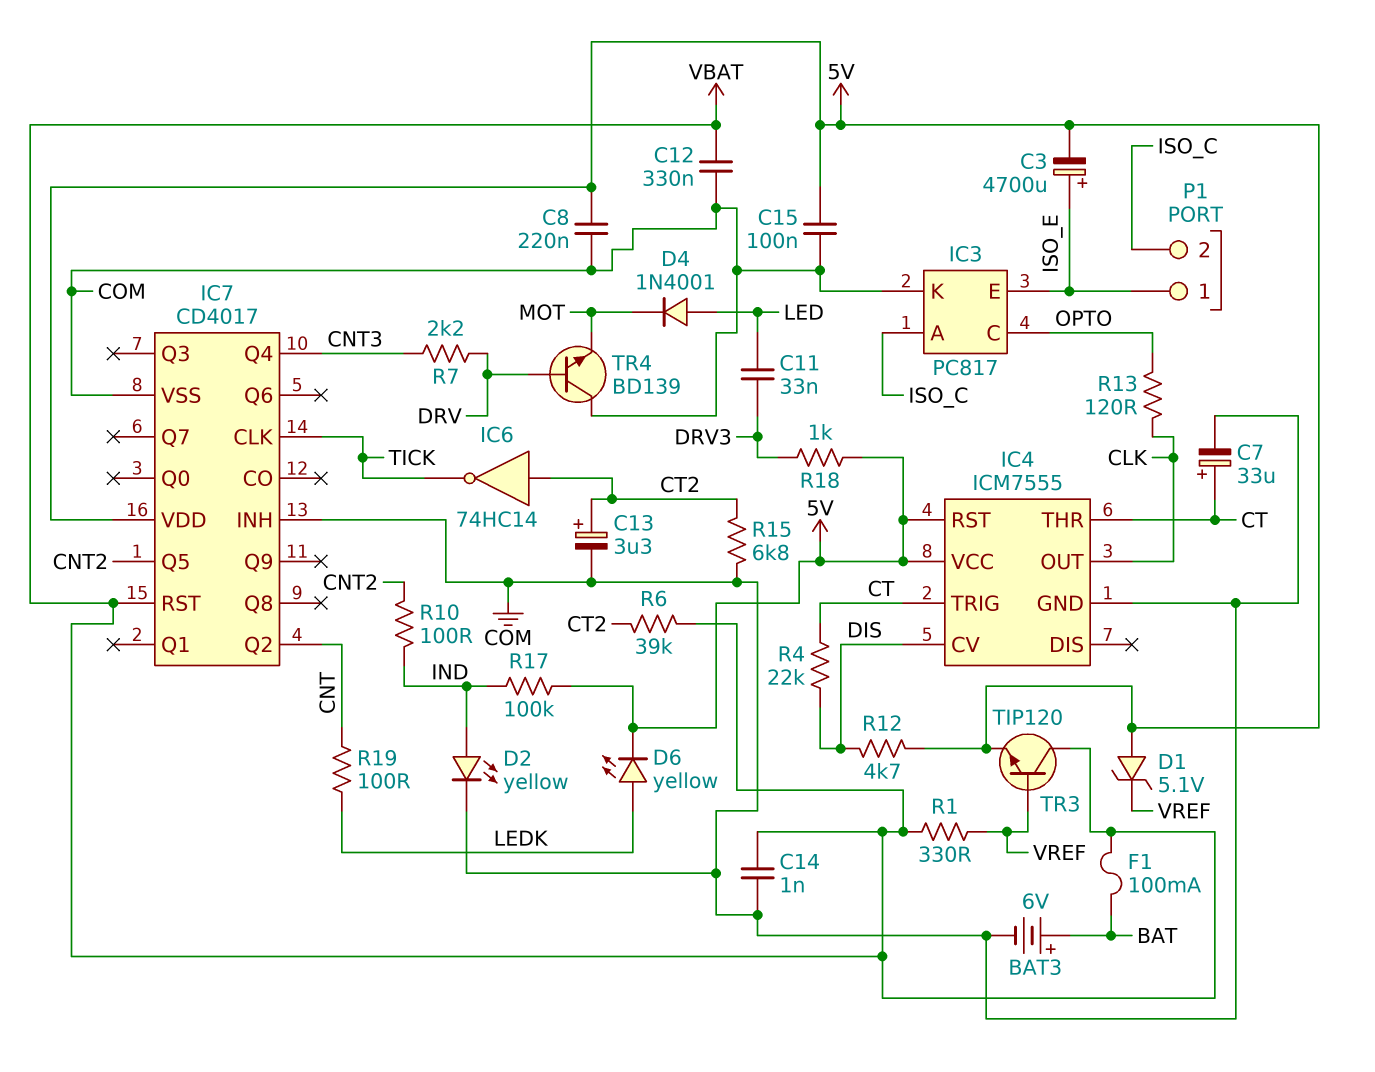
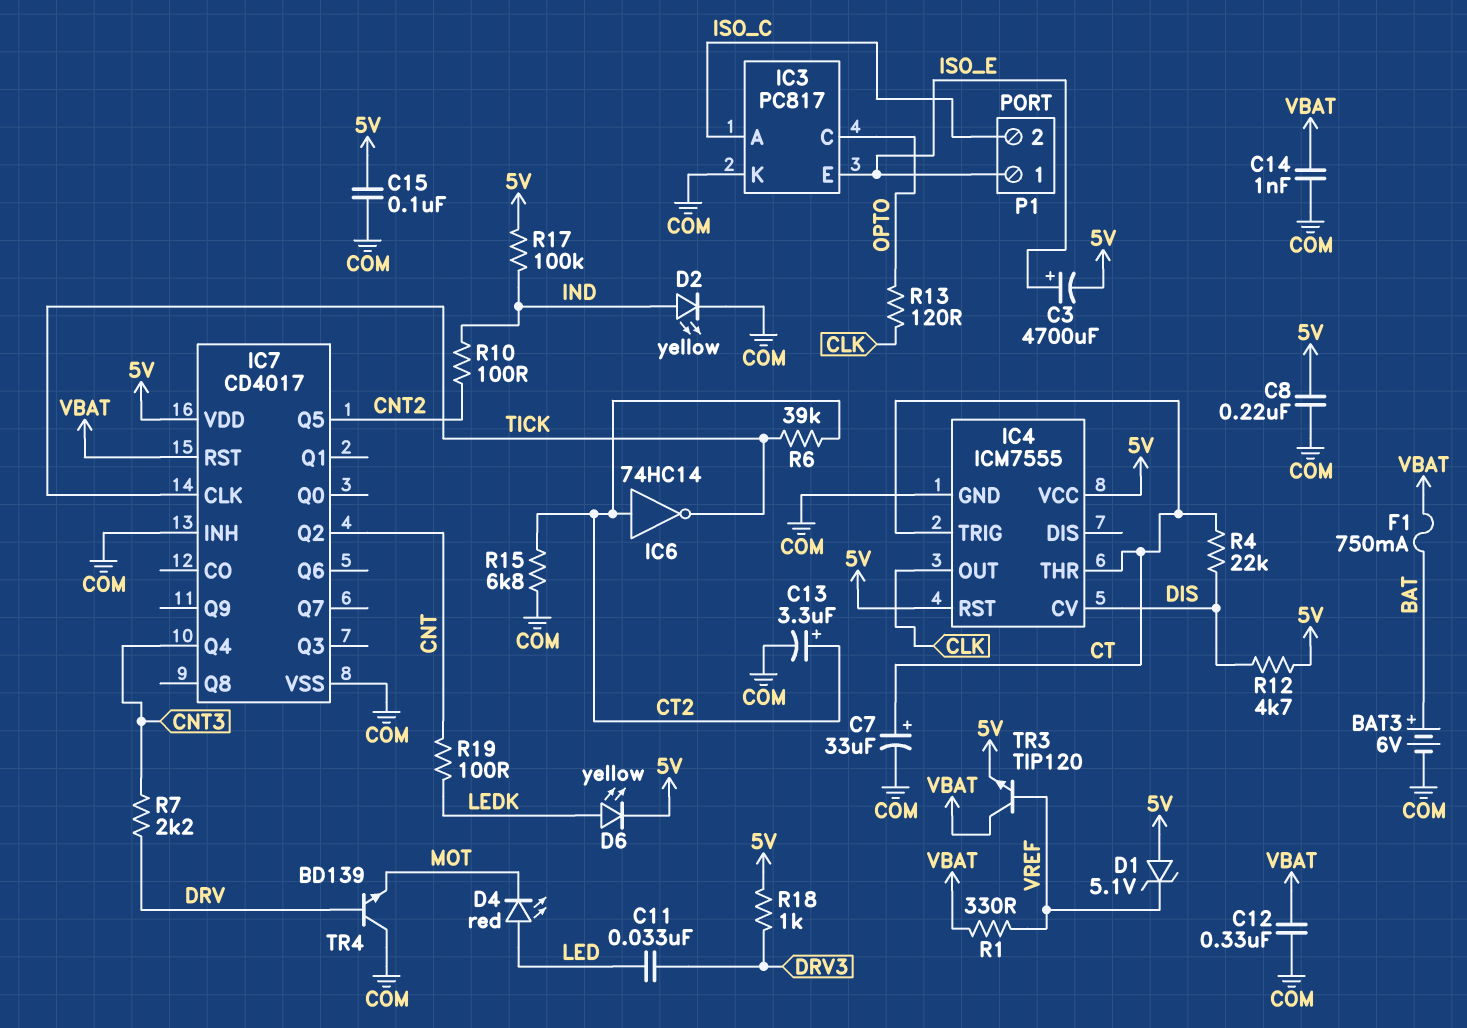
D4: diode 1N4001 (A LED, K MOT) -> LED red (A LED, K MOT)
F1: 100mA (BAT, VBAT) -> 750mA (BAT, VBAT)
R6: 39k (CT2, VBAT) -> 39k (CT2, TICK)

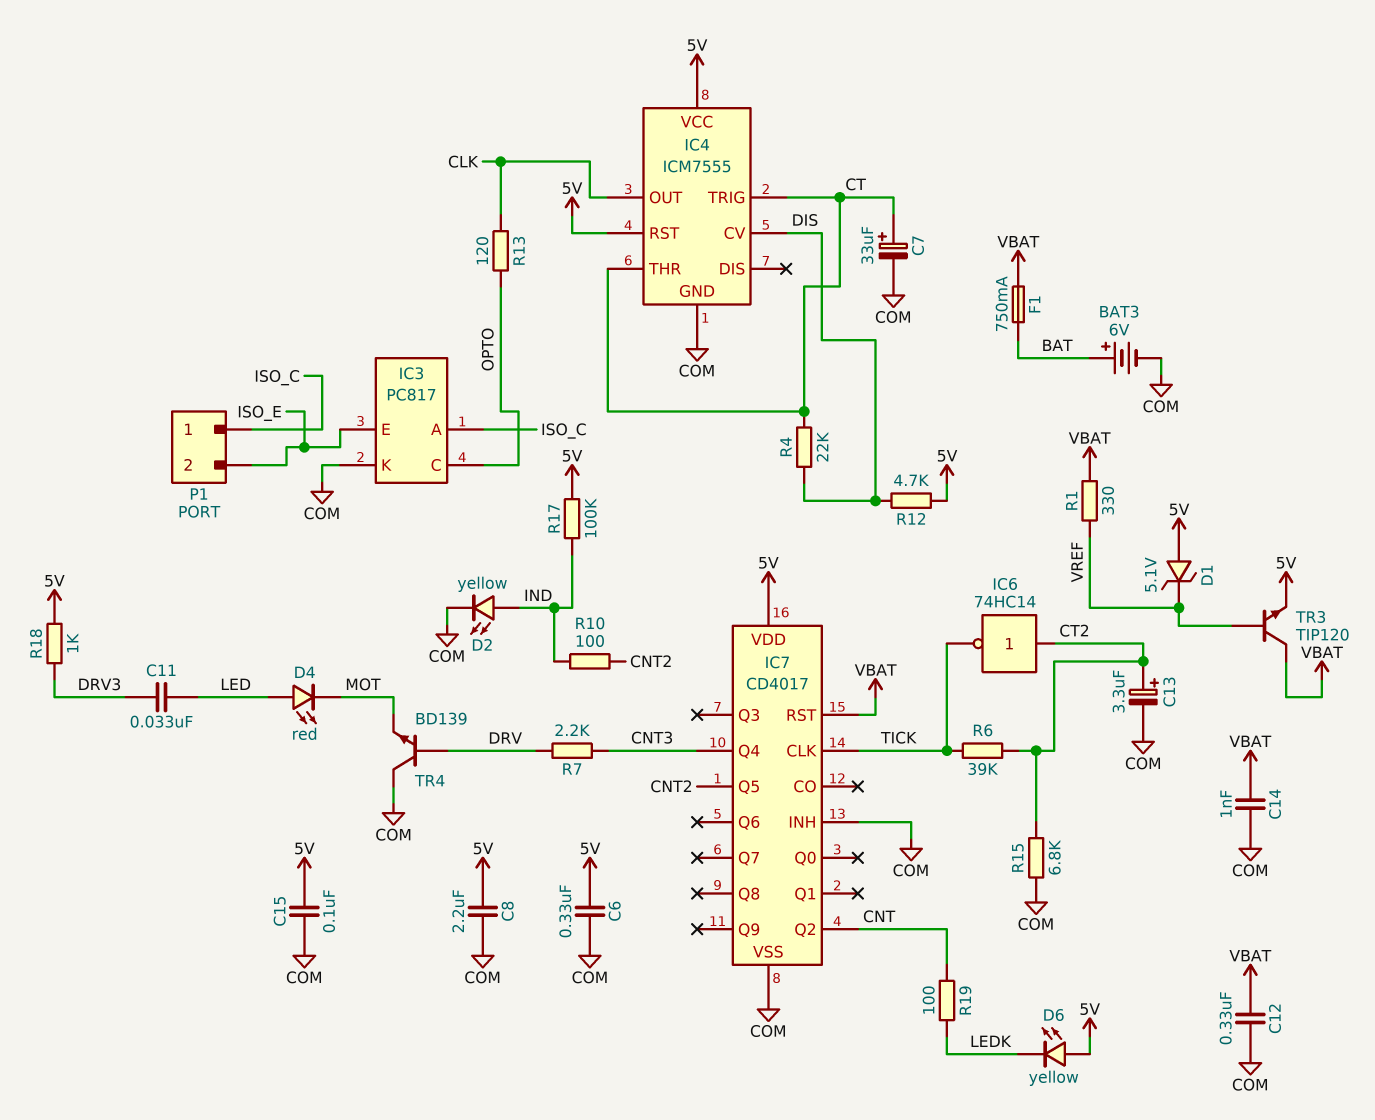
C3: 4700uF (plus ISO_E, minus 5V) -> none
C6: none -> 330nF (5V, COM)
C8: 220nF (5V, COM) -> 2.2uF (5V, COM)
D6: LED yellow (A LEDK, K 5V) -> LED yellow (A 5V, K LEDK)
P1 pin 1: ISO_E -> ISO_C
P1 pin 2: ISO_C -> ISO_E

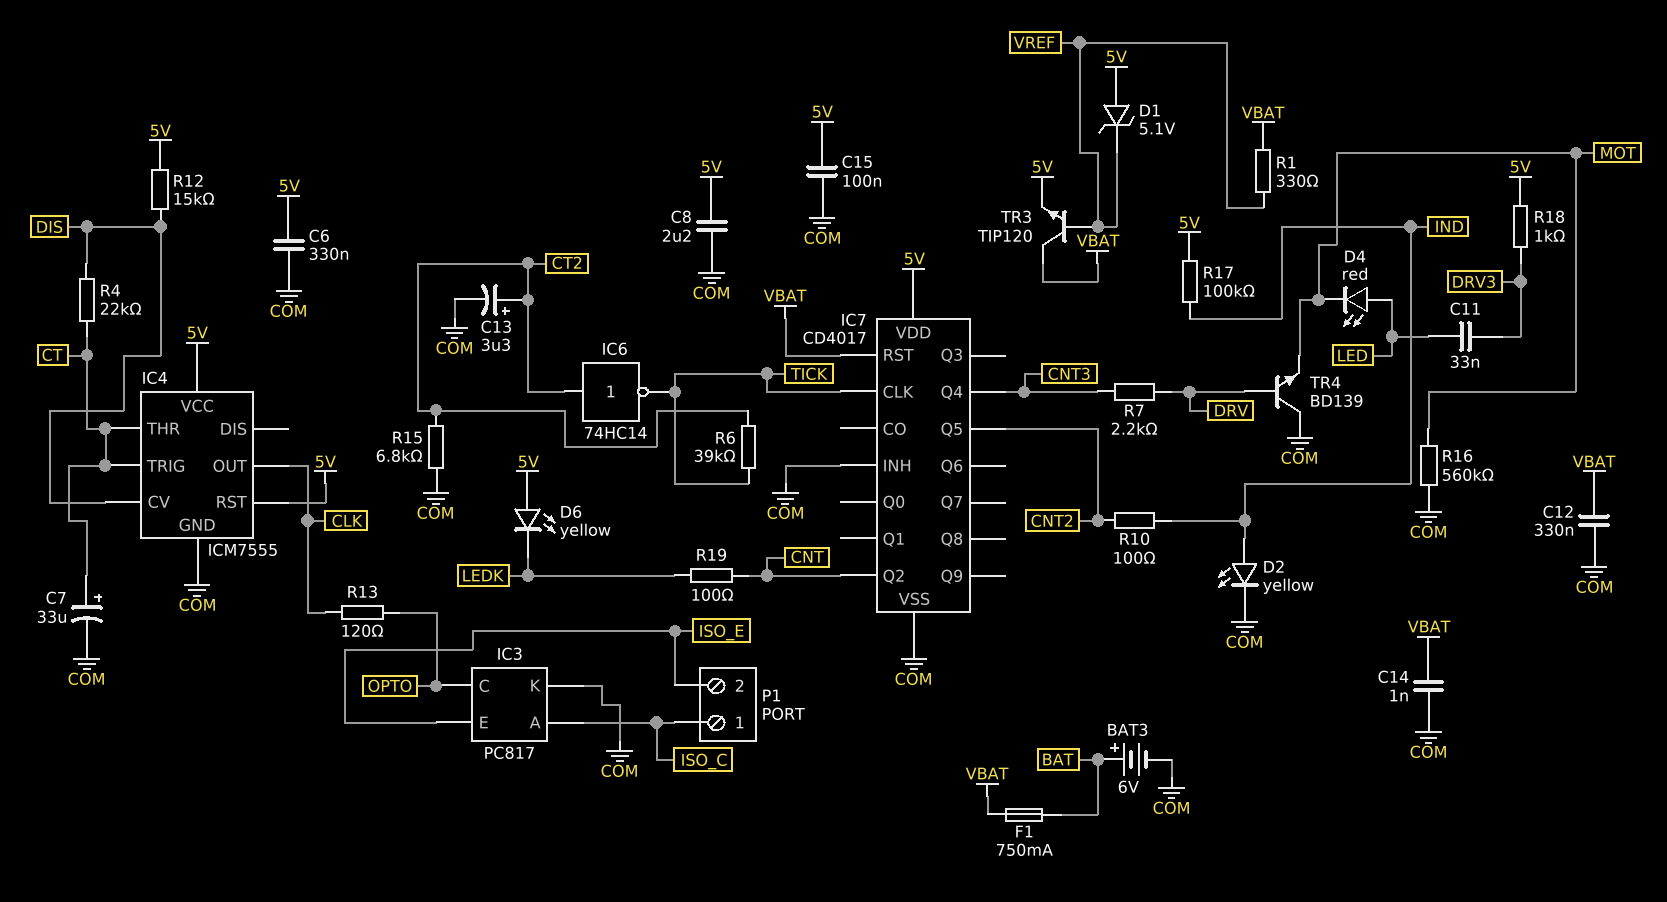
R12: 4.7k (5V, DIS) -> 15k (5V, DIS)
R16: none -> 560k (COM, MOT)

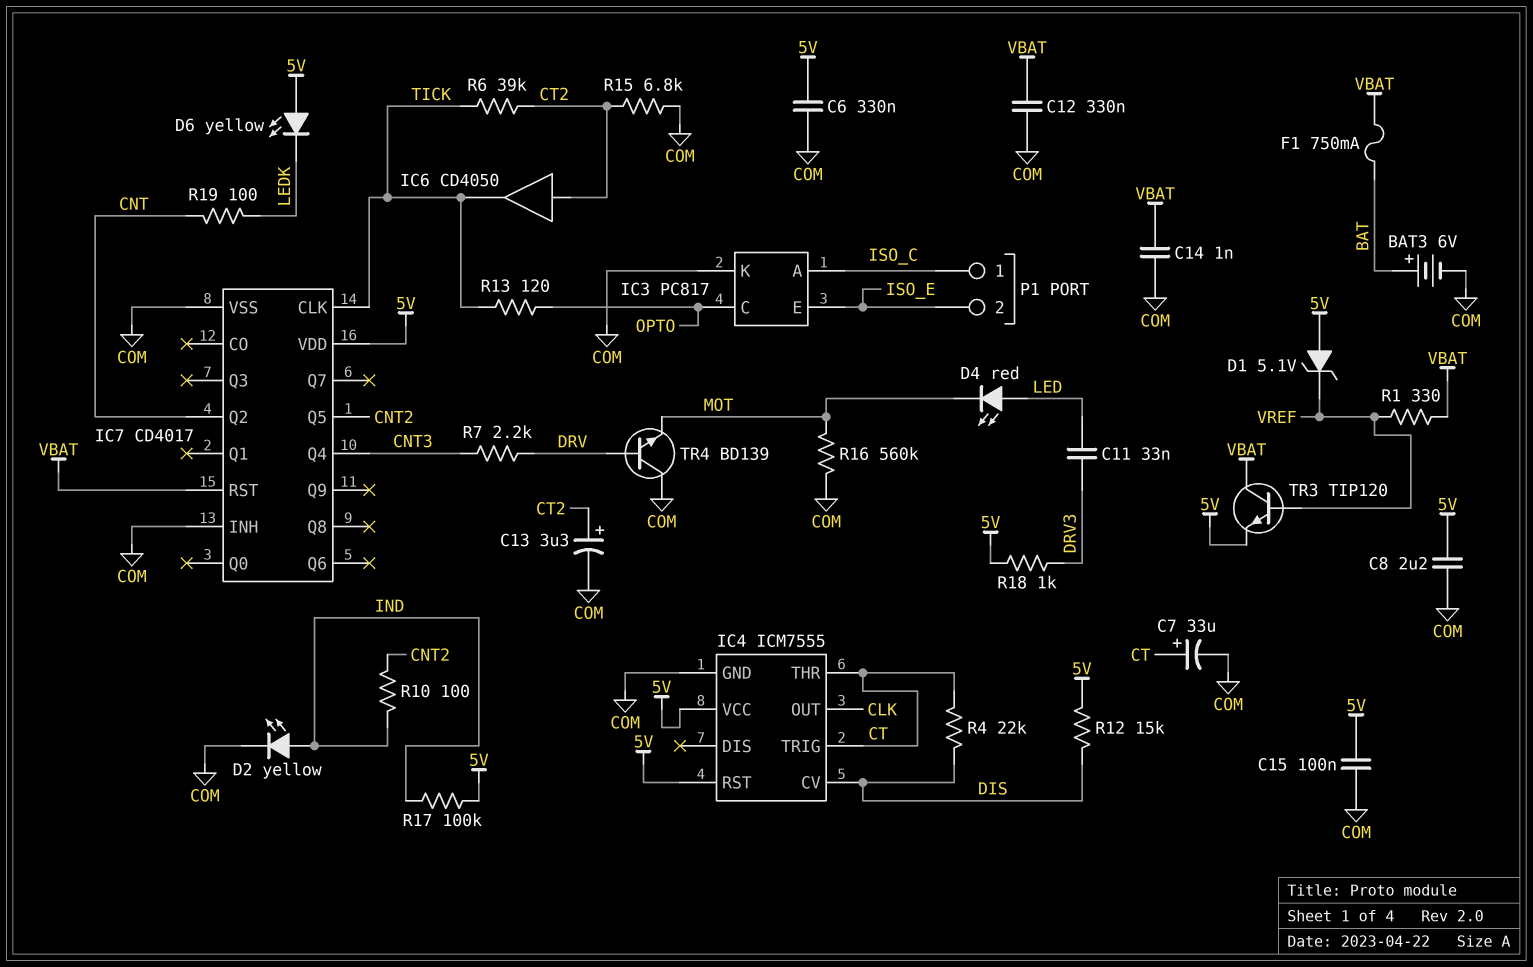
IC6: NOT 74HC14 (in CT2, out TICK) -> buffer CD4050 (in CT2, out TICK)
R13: 120 (CLK, OPTO) -> 120 (OPTO, TICK)

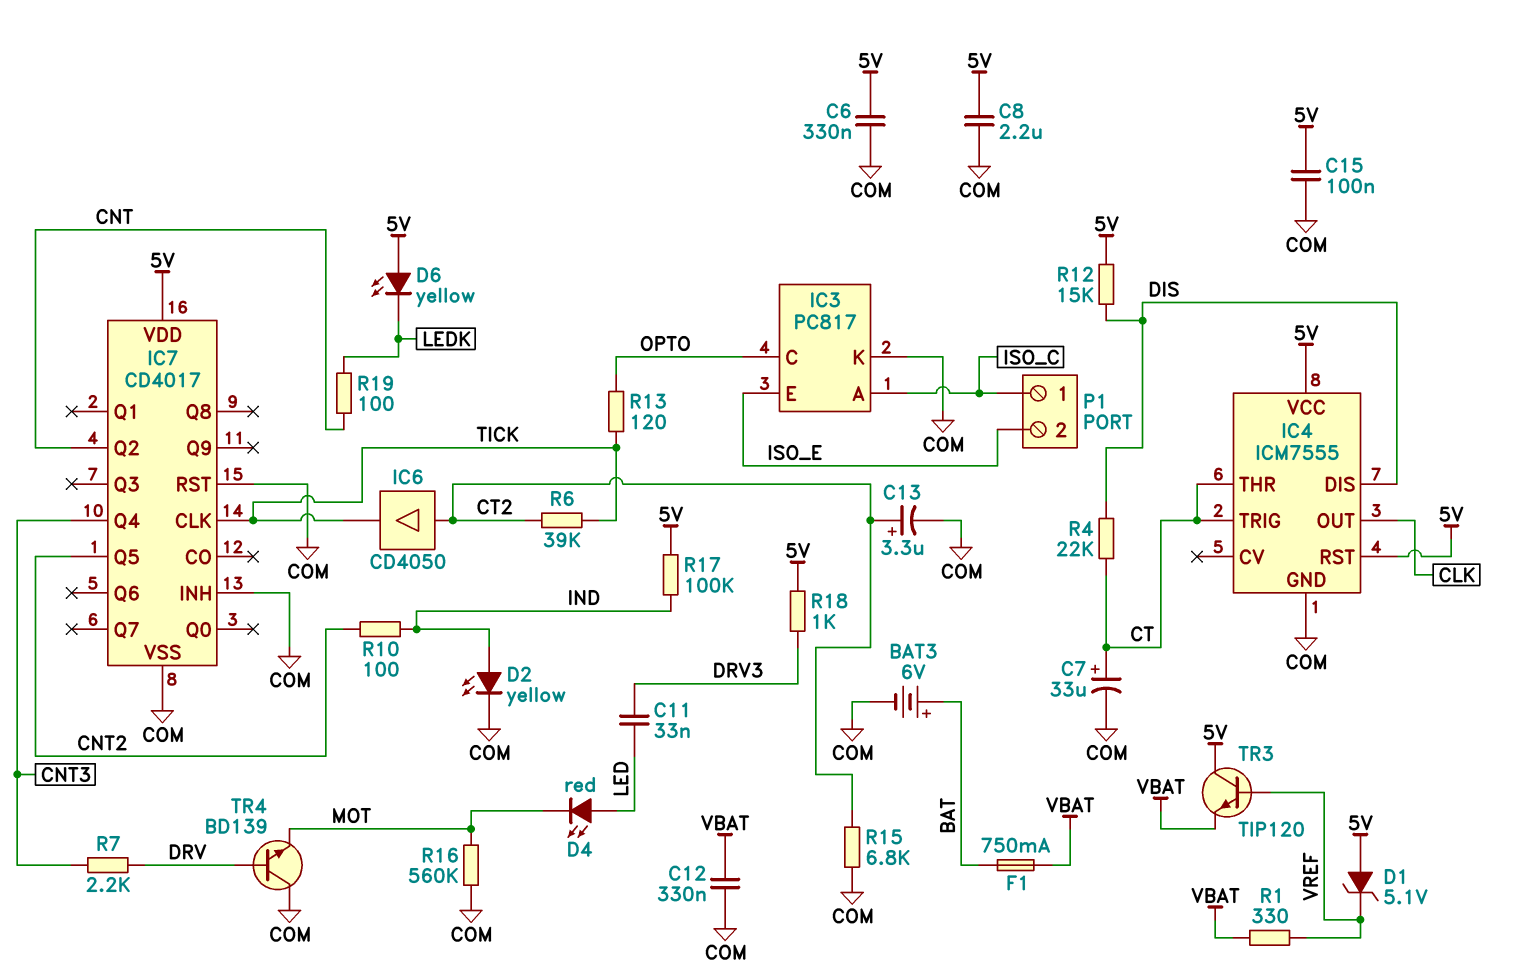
C14: 1nF (COM, VBAT) -> none
IC4 pin CV: DIS -> none
IC4 pin DIS: none -> DIS
IC7 pin RST: VBAT -> COM
TR3: NPN TIP120 (B VREF, C VBAT, E 5V) -> NPN TIP120 (B VREF, C 5V, E VBAT)

